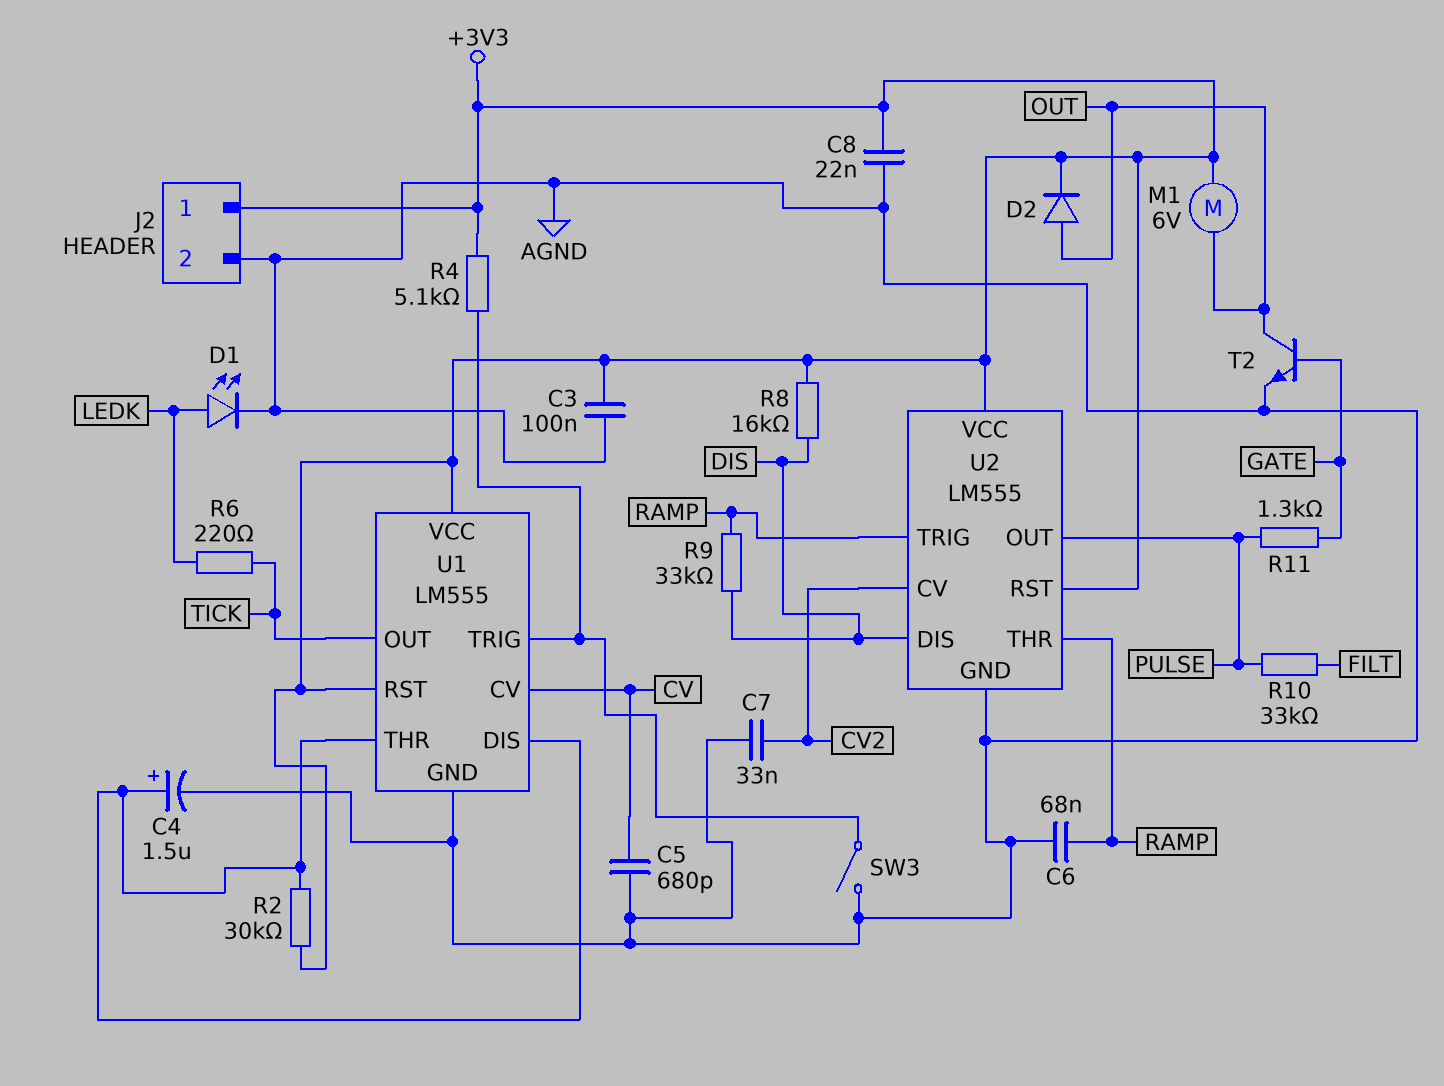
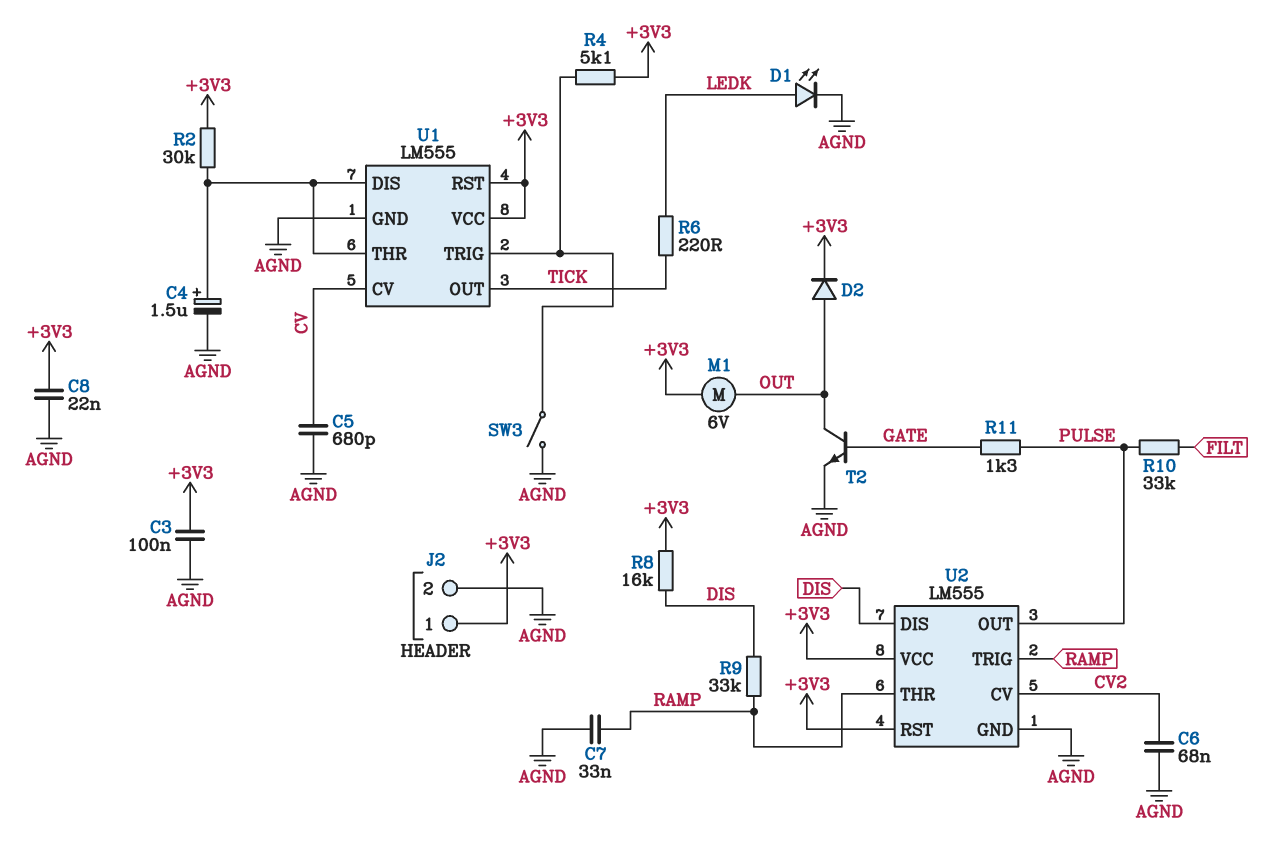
C6: 68nF (AGND, RAMP) -> 68nF (AGND, CV2)
C7: 33nF (AGND, CV2) -> 33nF (AGND, RAMP)

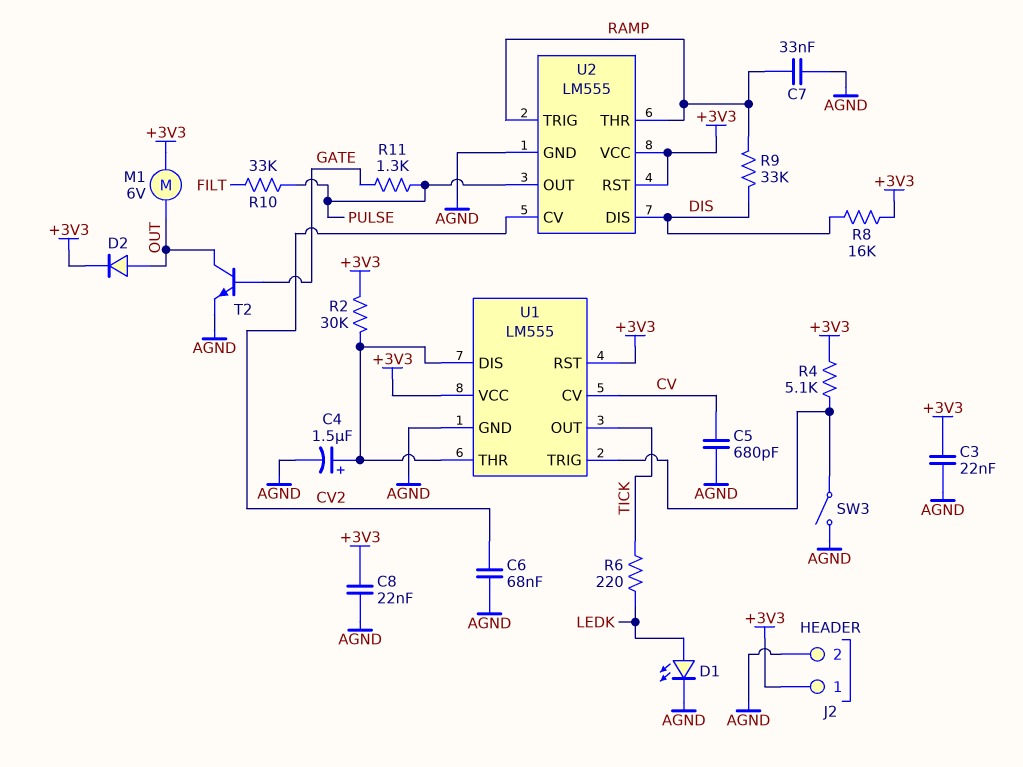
C3: 100nF (+3V3, AGND) -> 22nF (+3V3, AGND)

